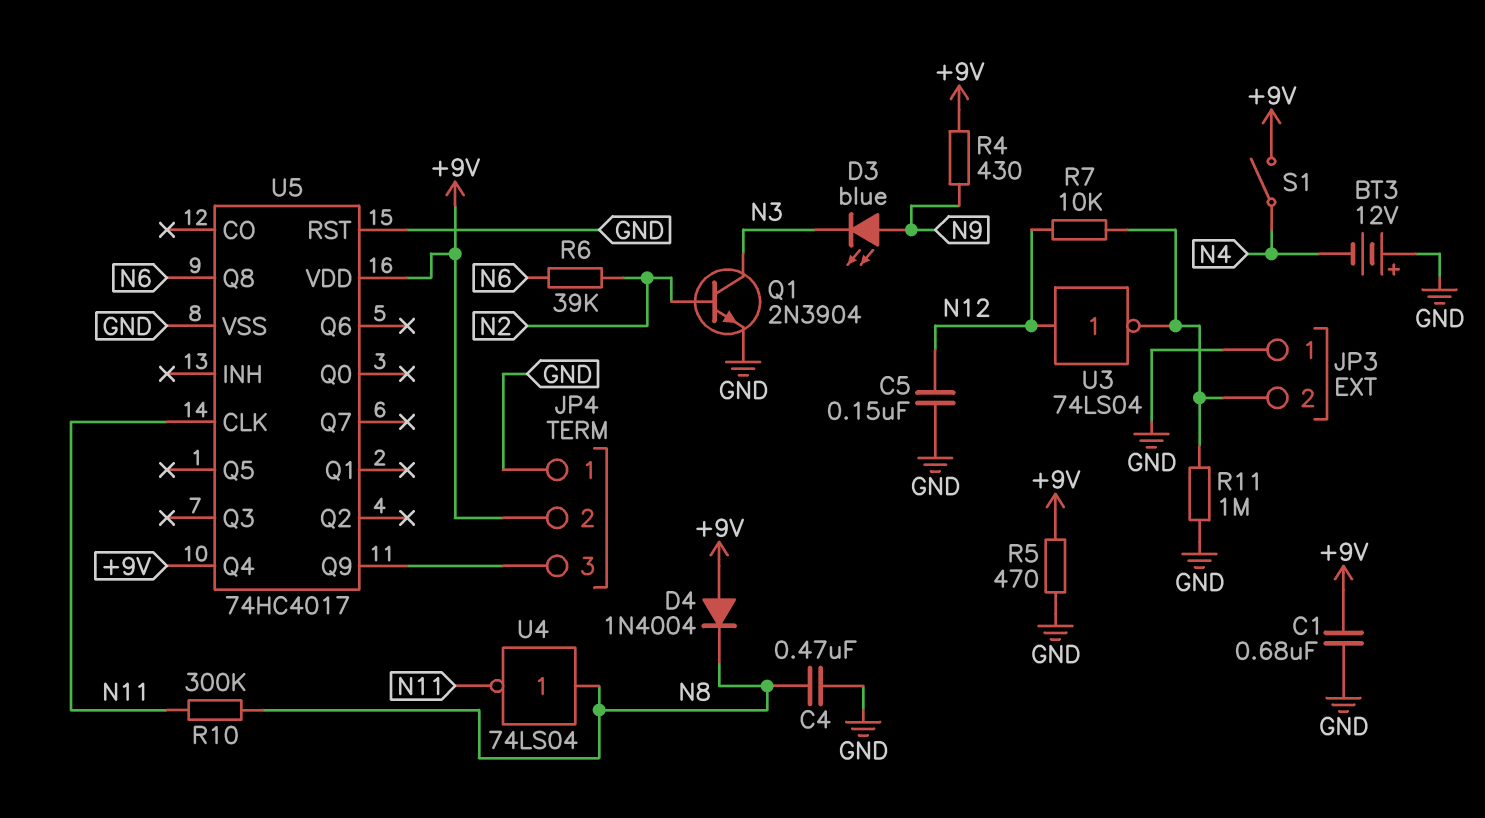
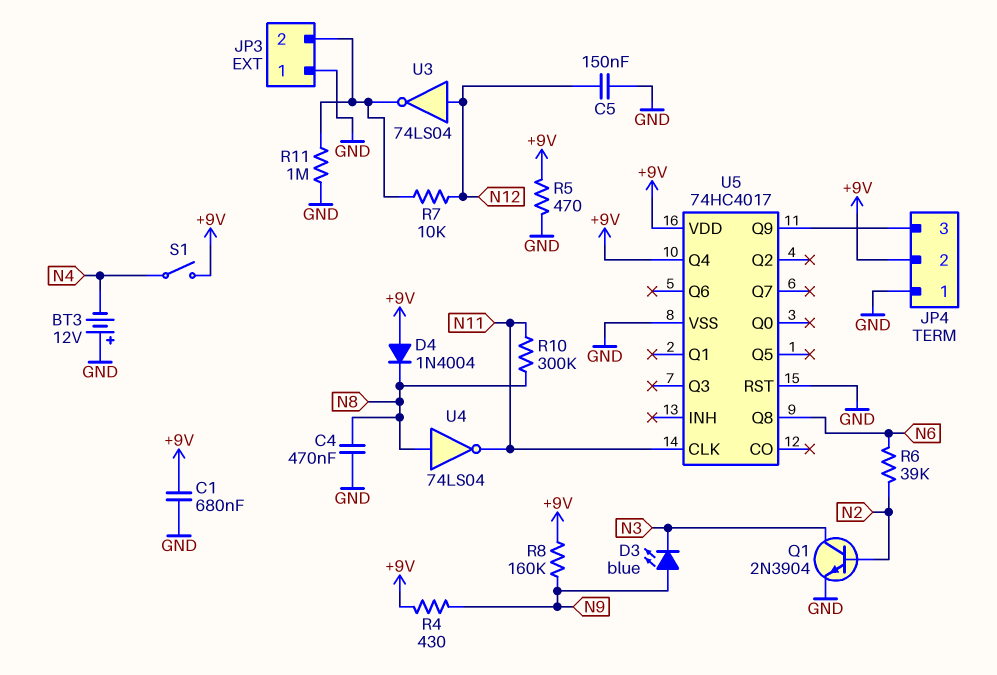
R8: none -> 160k (+9V, N9)

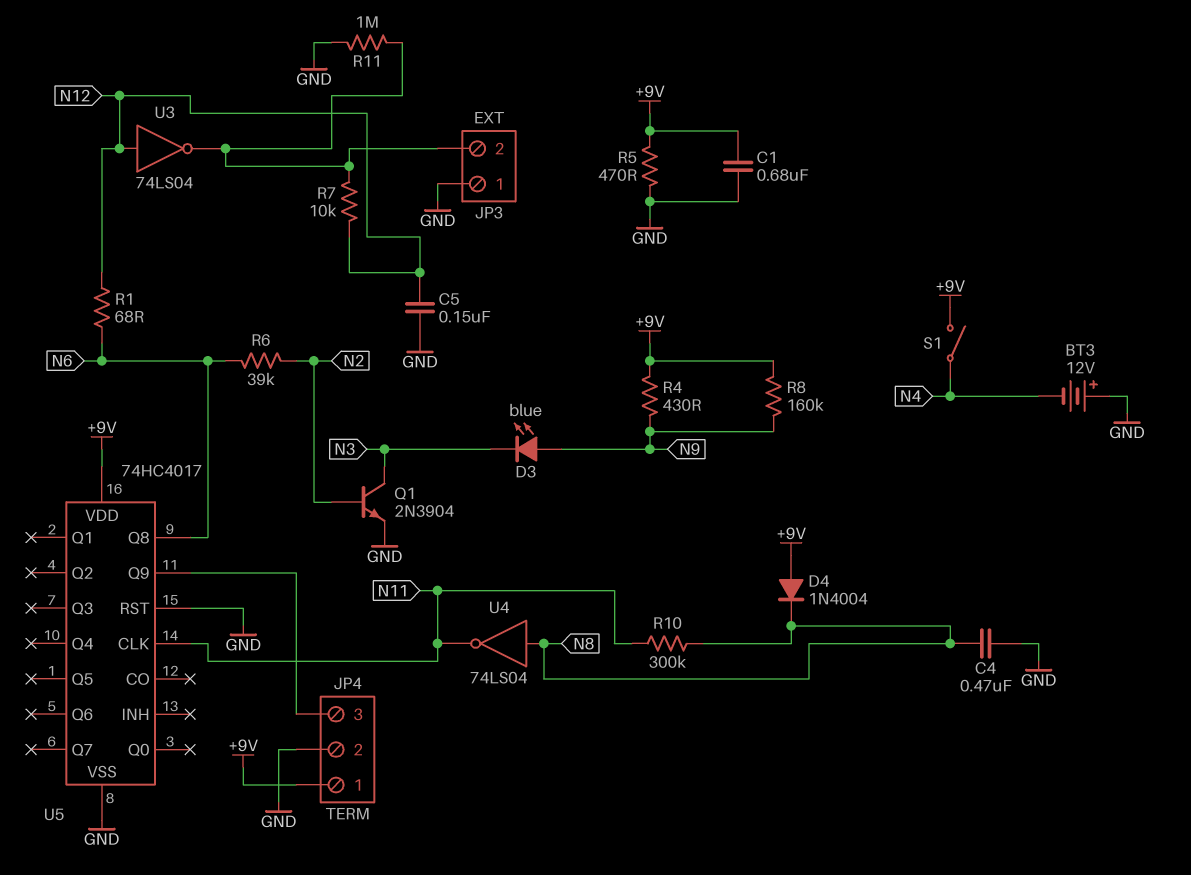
JP4 pin 1: GND -> +9V
JP4 pin 2: +9V -> GND
R1: none -> 68 (N6, N12)
U5 pin Q4: +9V -> none

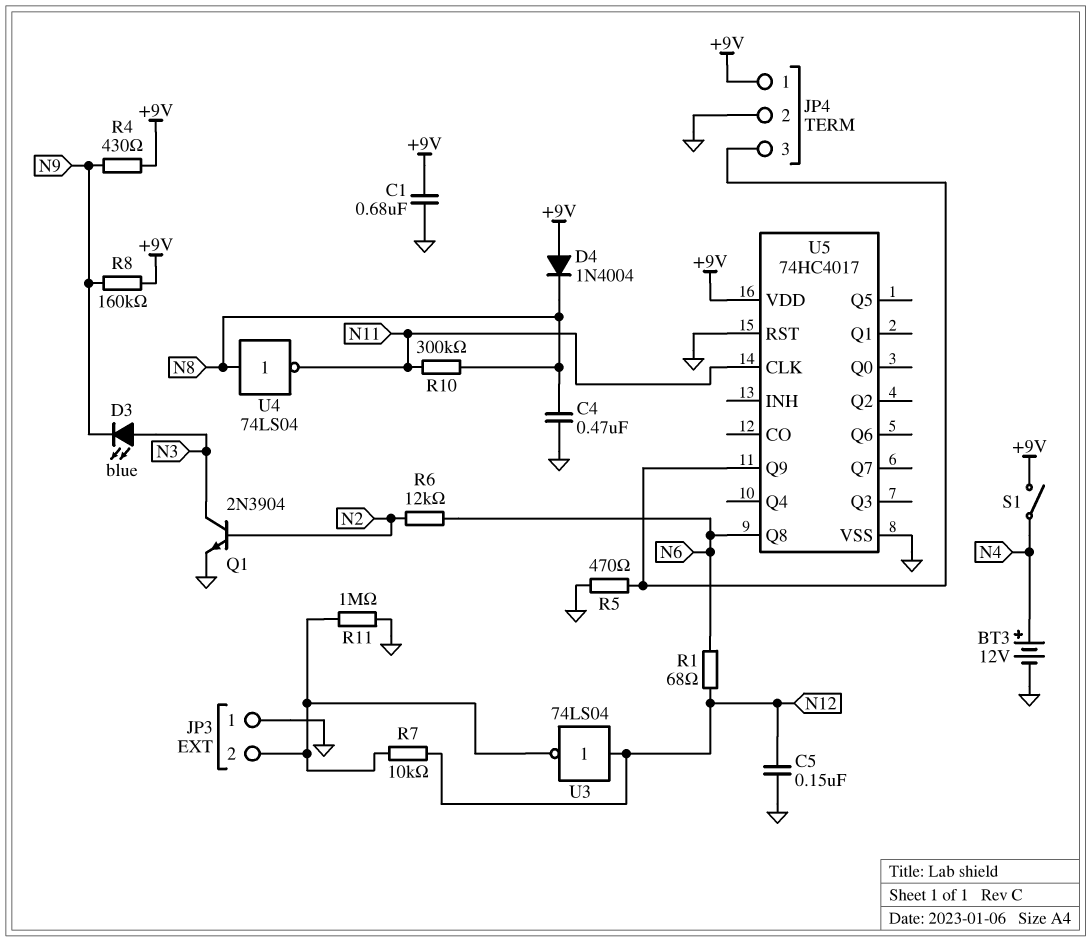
BT3: 12V (plus GND, minus N4) -> 12V (plus N4, minus GND)
D3: LED blue (A N9, K N3) -> LED blue (A N3, K N9)
R5: 470 (+9V, GND) -> 470 (GND, JP4/3)
R6: 39k (N2, N6) -> 12k (N2, N6)

